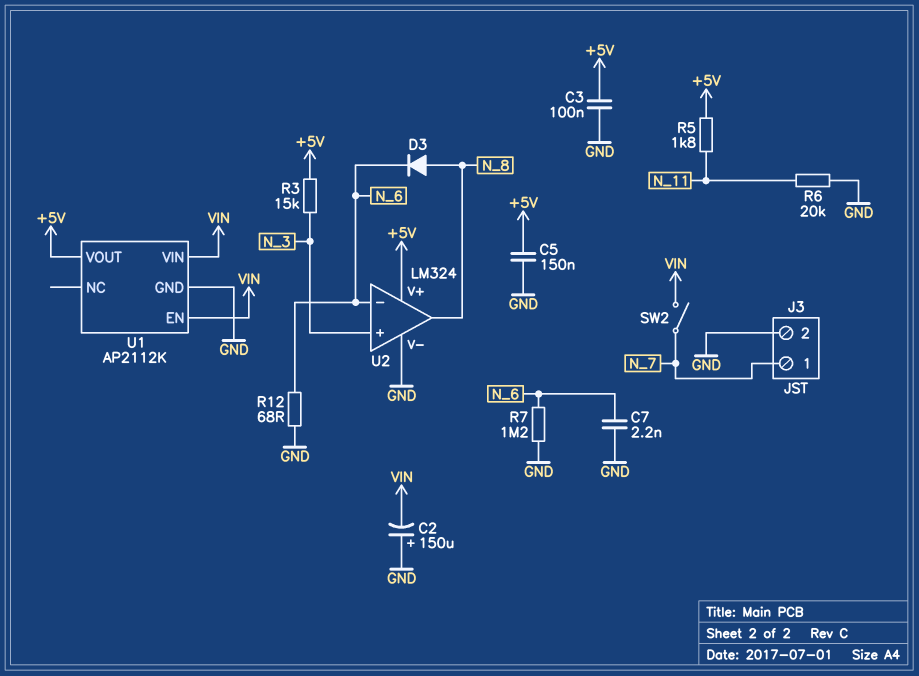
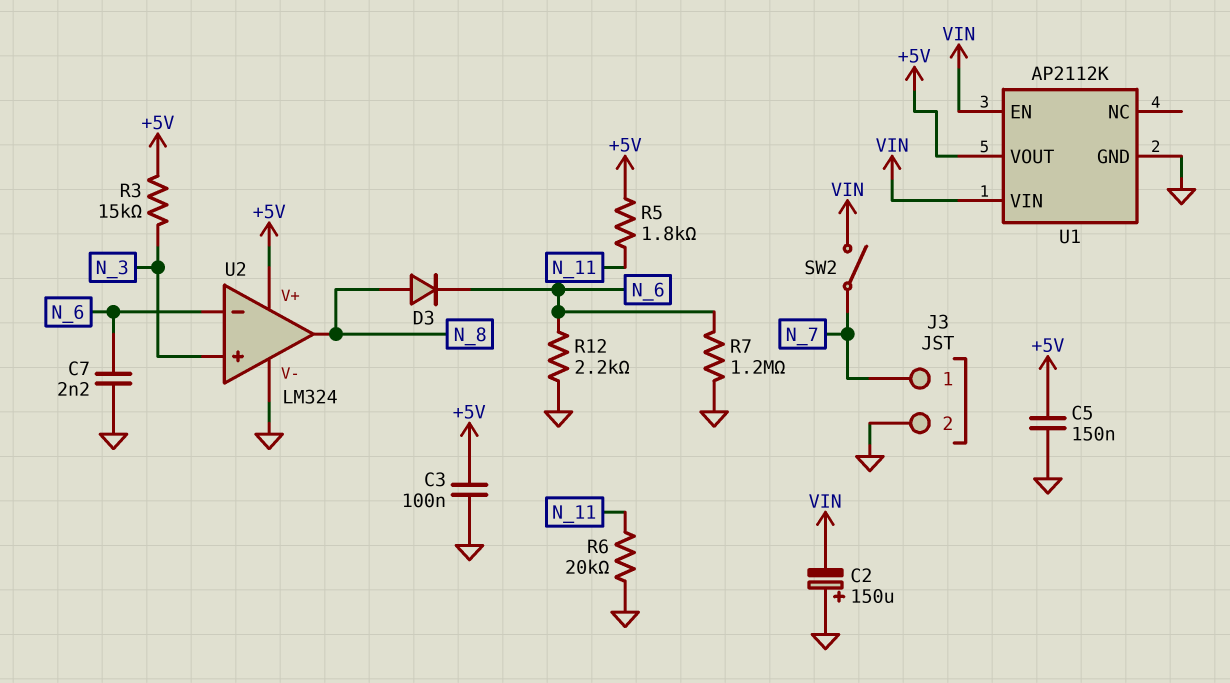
R12: 68 (GND, N_6) -> 2.2k (GND, N_6)

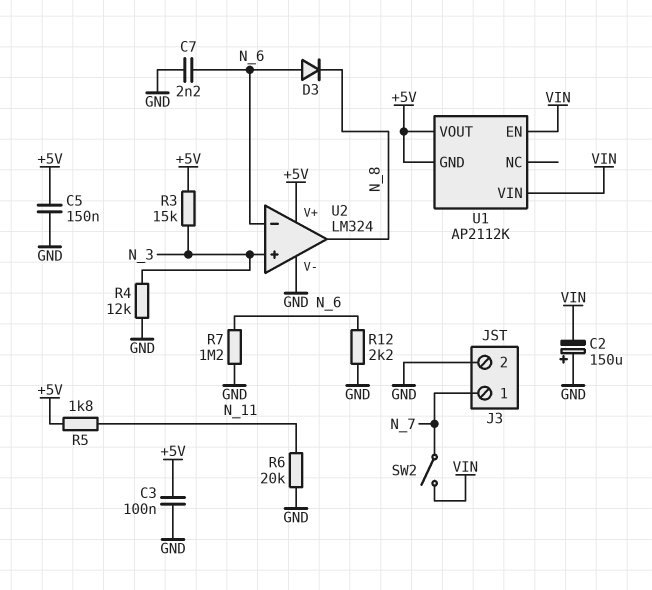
D3: diode (A N_8, K N_6) -> diode (A N_6, K N_8)
R4: none -> 12k (GND, N_3)
U1 pin GND: GND -> +5V

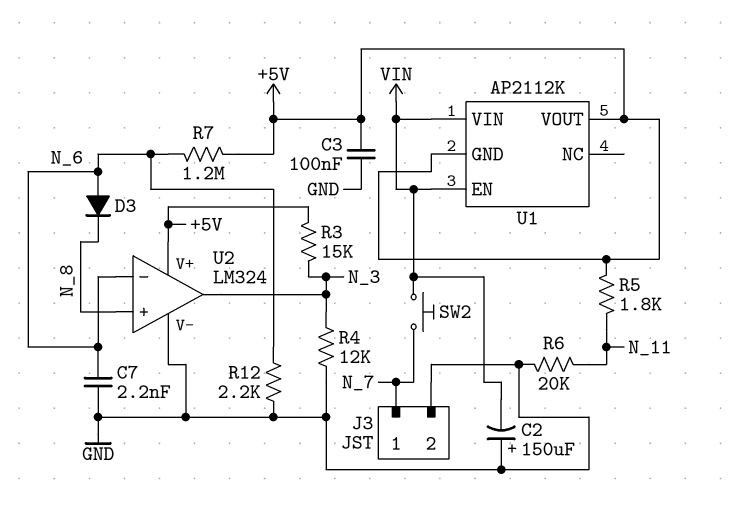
C5: 150nF (+5V, GND) -> none
R7: 1.2M (GND, N_6) -> 1.2M (+5V, N_6)
SW2: switch (N_7, VIN) -> button (N_7, VIN)
U2 pin in+: N_3 -> N_8
U2 pin out: N_8 -> N_3

